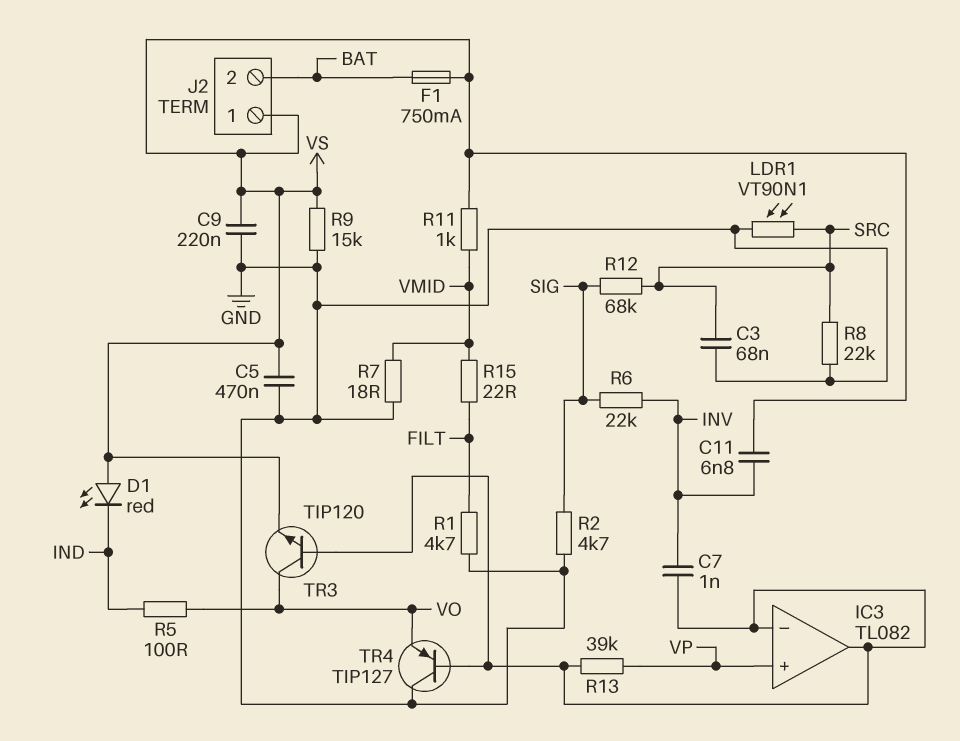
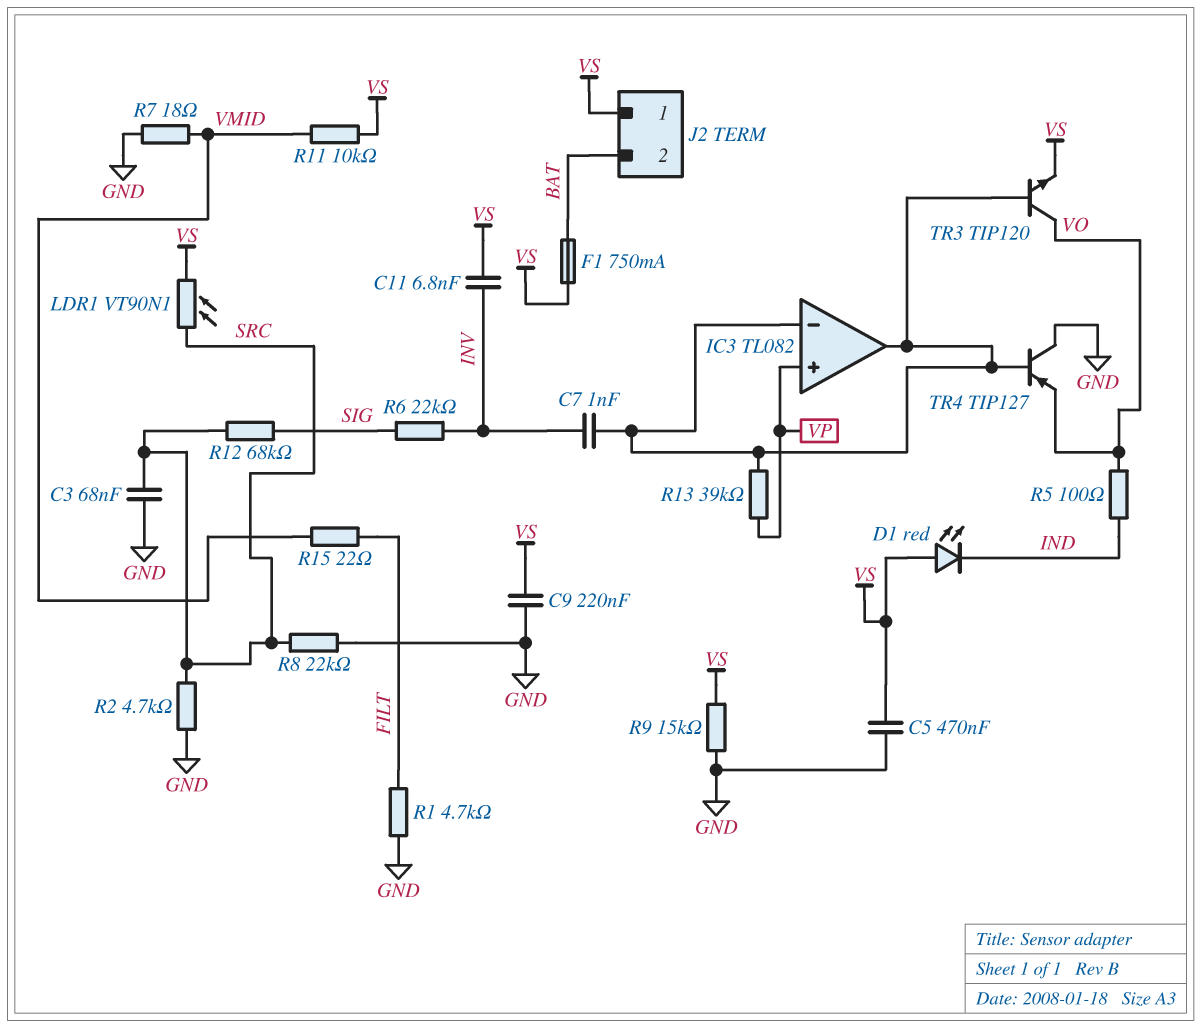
LDR1: VT90N1 (GND, SRC) -> VT90N1 (SRC, VS)
R2: 4.7k (GND, SIG) -> 4.7k (GND, SRC)
R11: 1k (VMID, VS) -> 10k (VMID, VS)

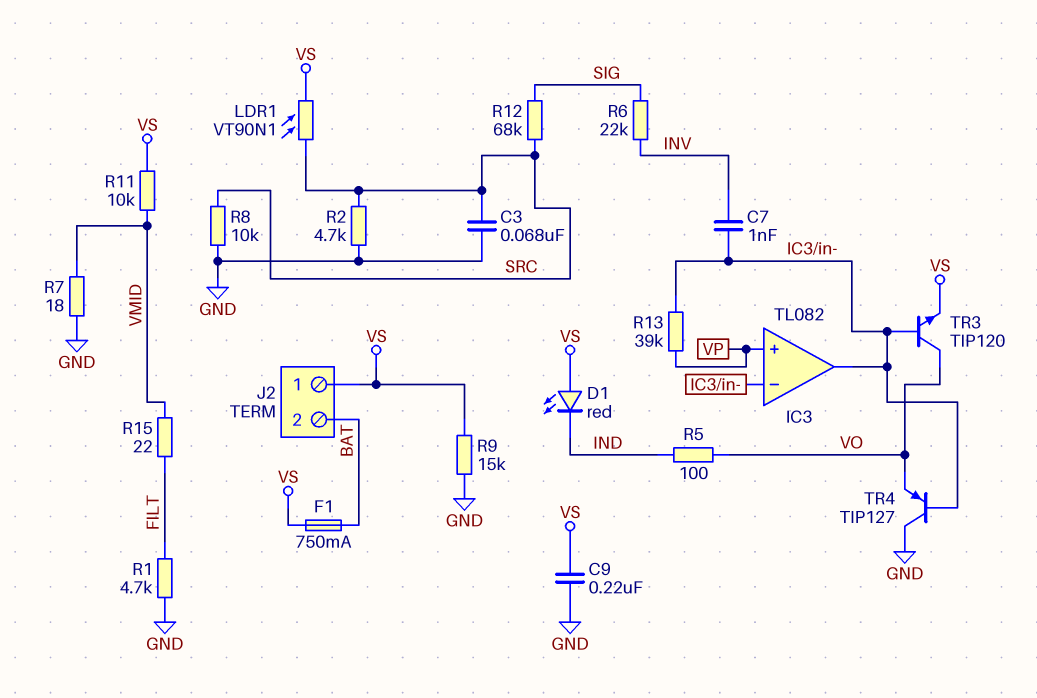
C5: 470nF (GND, VS) -> none
C11: 6.8nF (INV, VS) -> none
R8: 22k (GND, SRC) -> 10k (GND, SRC)

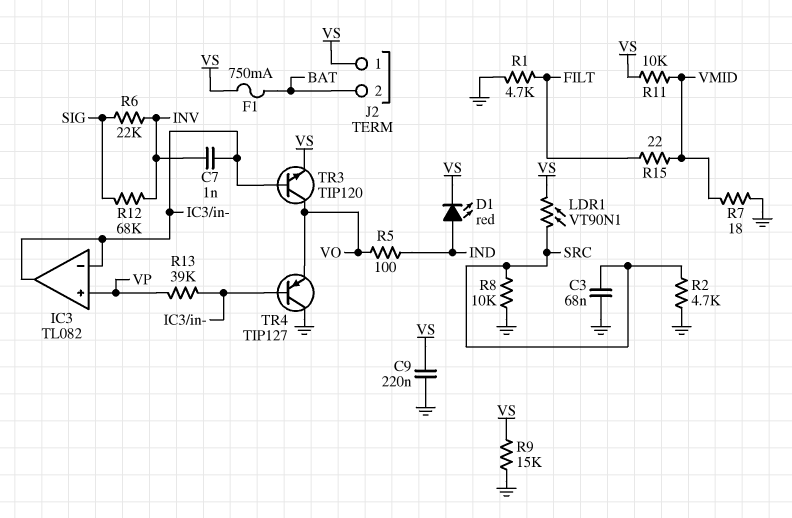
D1: LED red (A VS, K IND) -> LED red (A IND, K VS)
R12: 68k (SIG, SRC) -> 68k (INV, SIG)

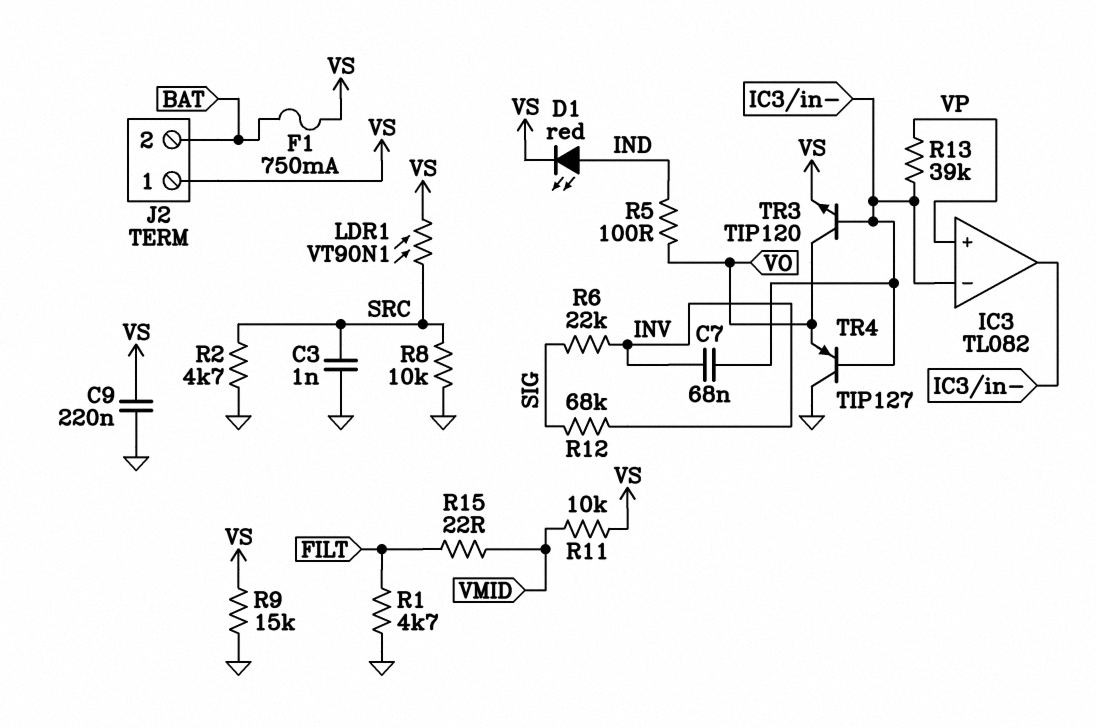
C3: 68nF (GND, SRC) -> 1nF (GND, SRC)
C7: 1nF (IC3/in-, INV) -> 68nF (IC3/in-, INV)
R7: 18 (GND, VMID) -> none

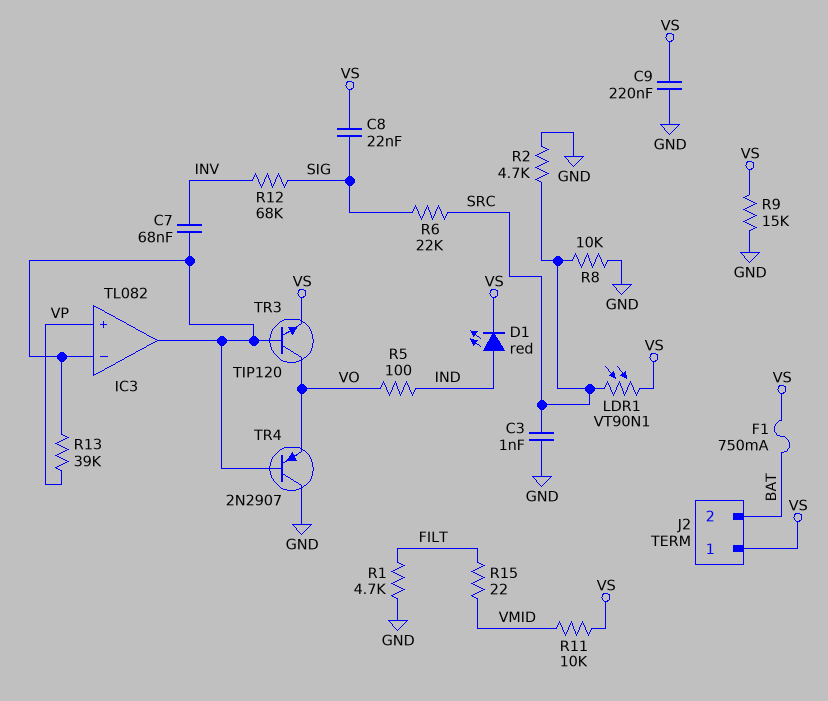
C8: none -> 22nF (SIG, VS)
R6: 22k (INV, SIG) -> 22k (SIG, SRC)
TR4: PNP TIP127 (B IC3/in-, C GND, E VO) -> PNP 2N2907 (B IC3/in-, C GND, E VO)

